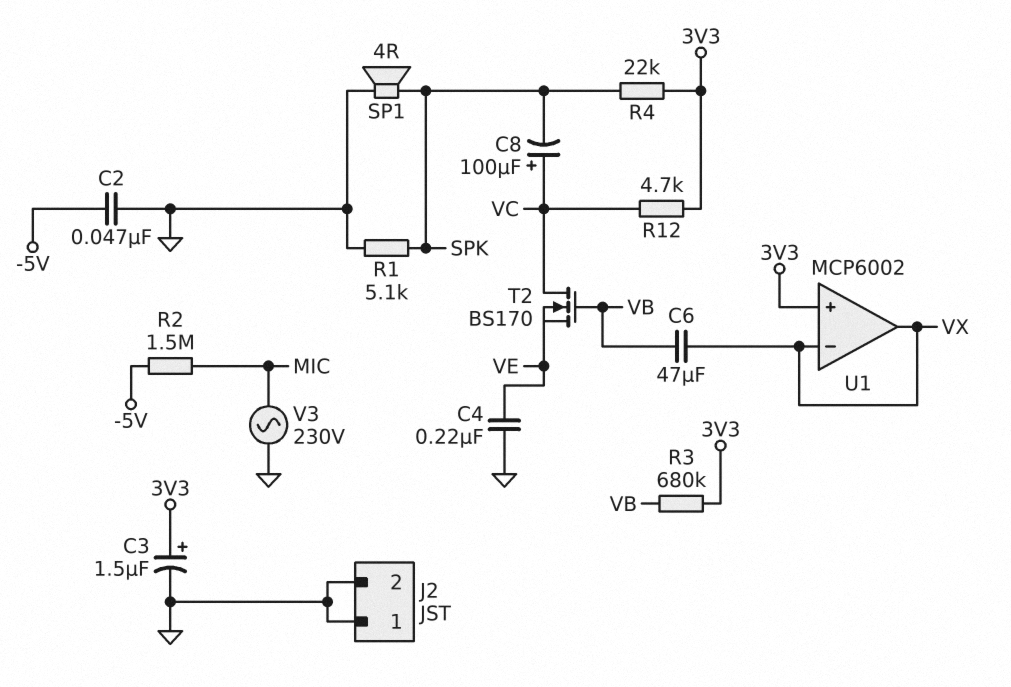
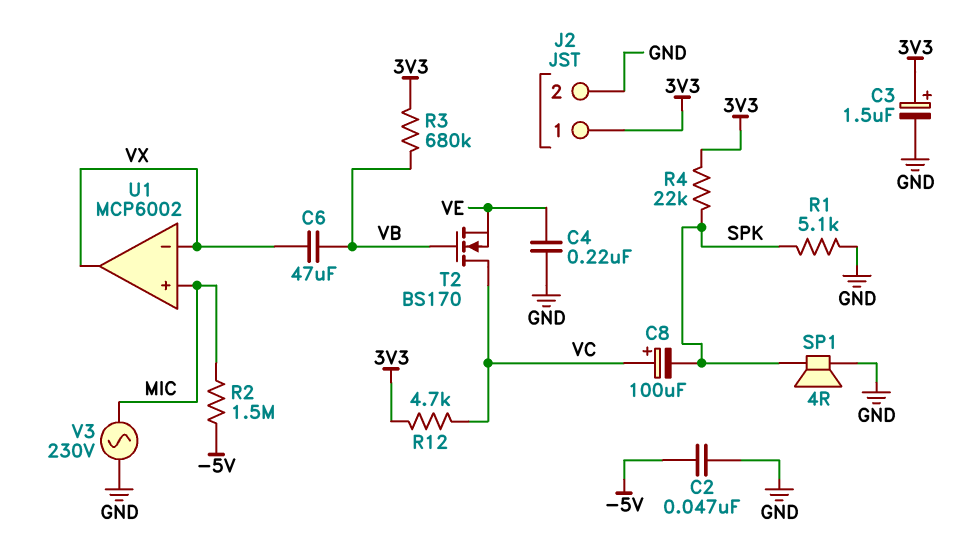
J2 pin 1: GND -> 3V3
U1 pin in+: 3V3 -> MIC

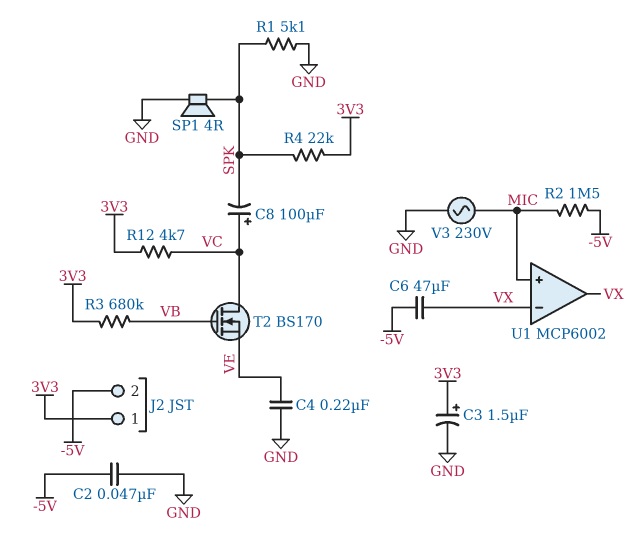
C6: 47uF (VB, VX) -> 47uF (-5V, VX)
J2 pin 2: GND -> -5V

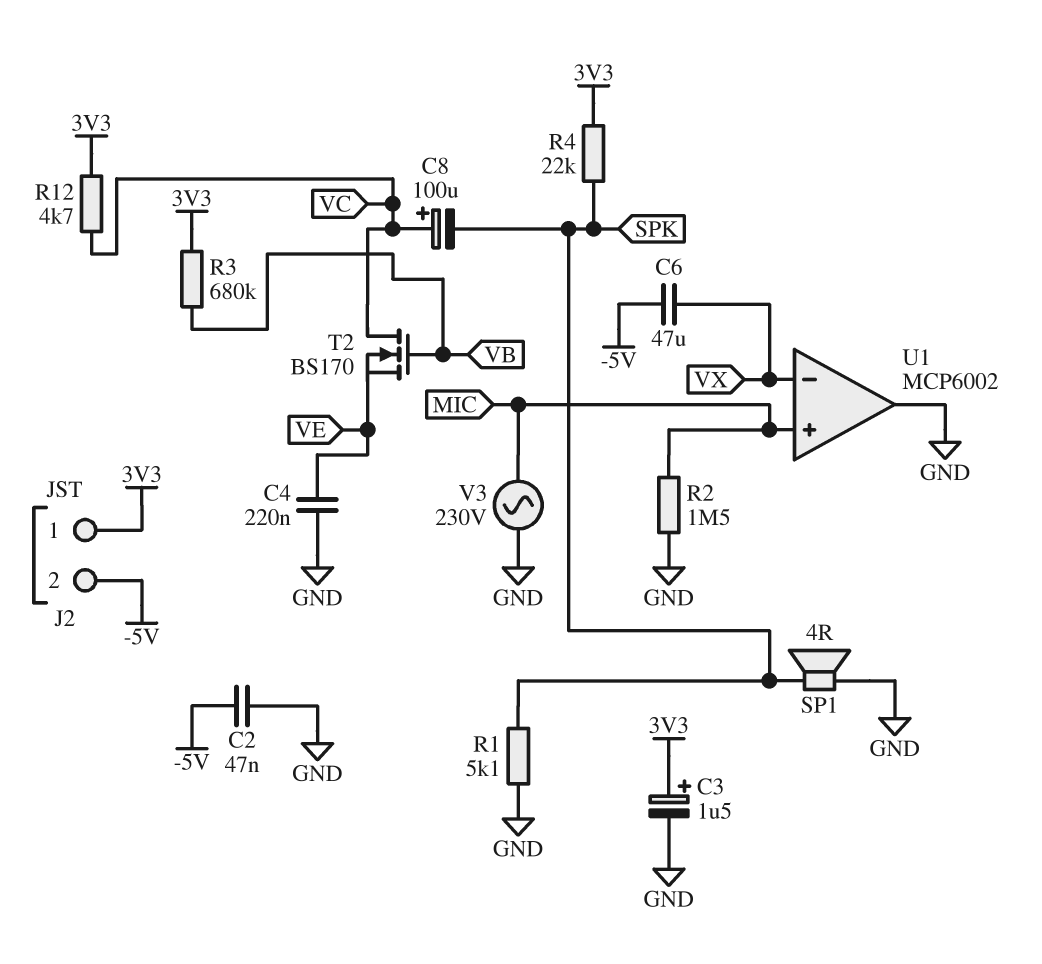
R2: 1.5M (-5V, MIC) -> 1.5M (GND, MIC)
U1 pin out: VX -> GND

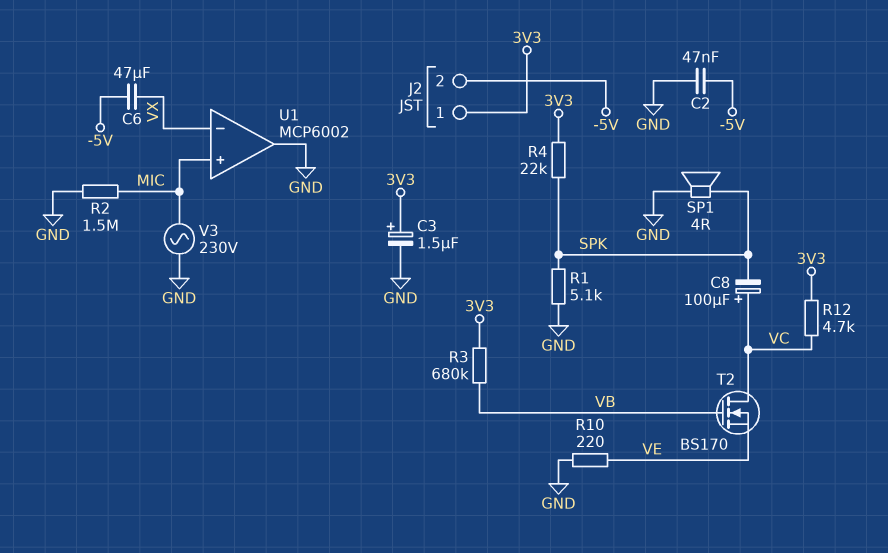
C4: 220nF (GND, VE) -> none
R10: none -> 220 (GND, VE)

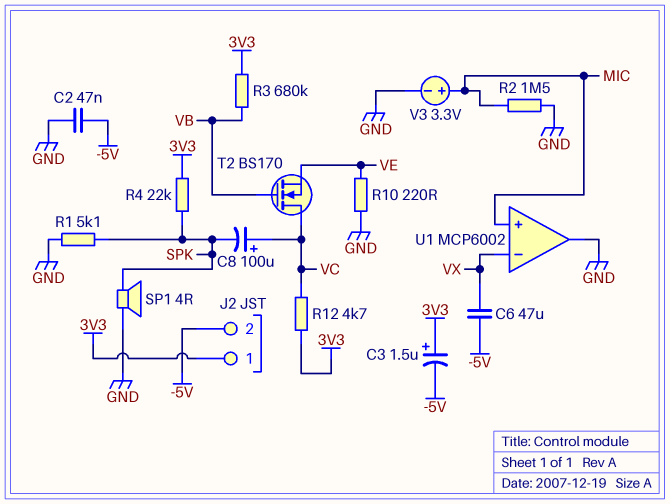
C3: 1.5uF (plus 3V3, minus GND) -> 1.5uF (plus 3V3, minus -5V)
V3: AC 230V (GND, MIC) -> 3.3V (plus MIC, minus GND)

